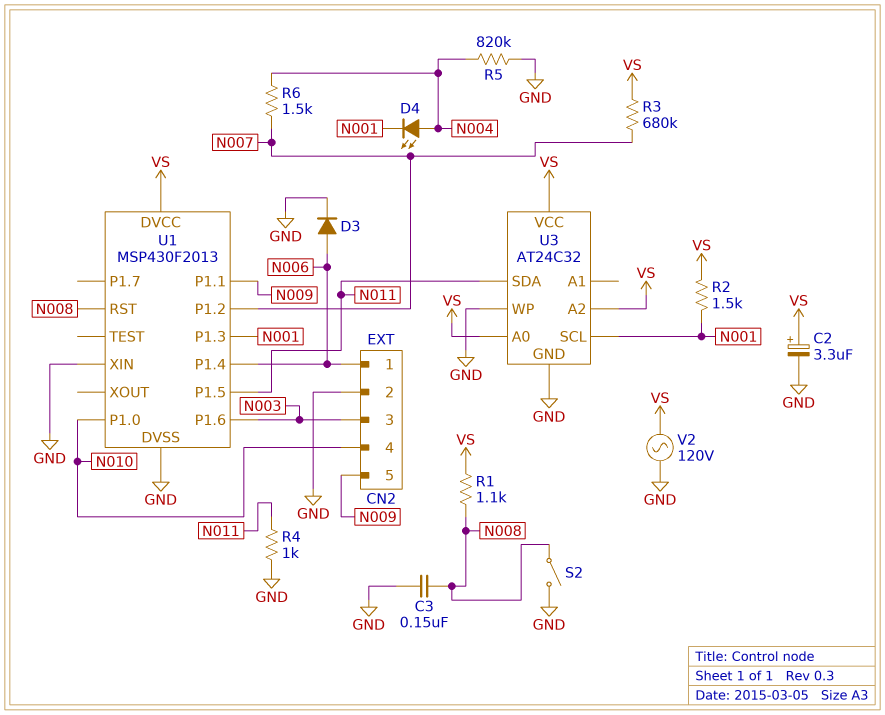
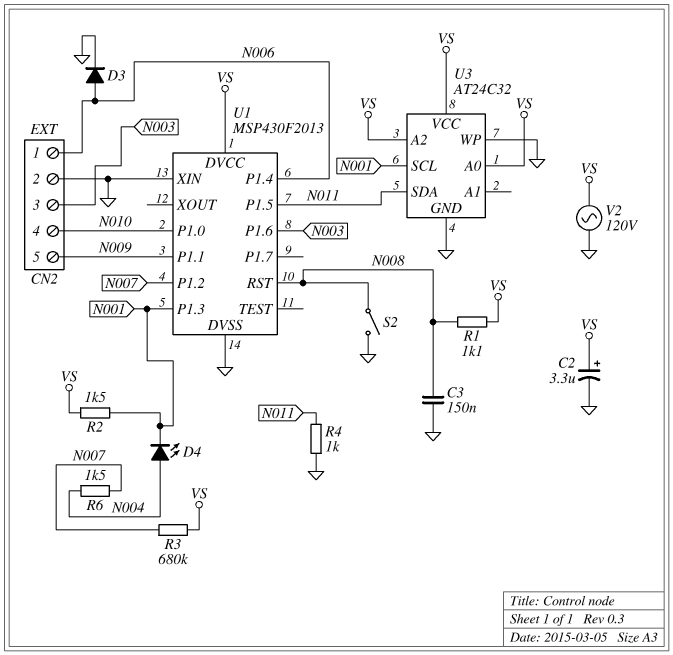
R5: 820k (GND, N004) -> none

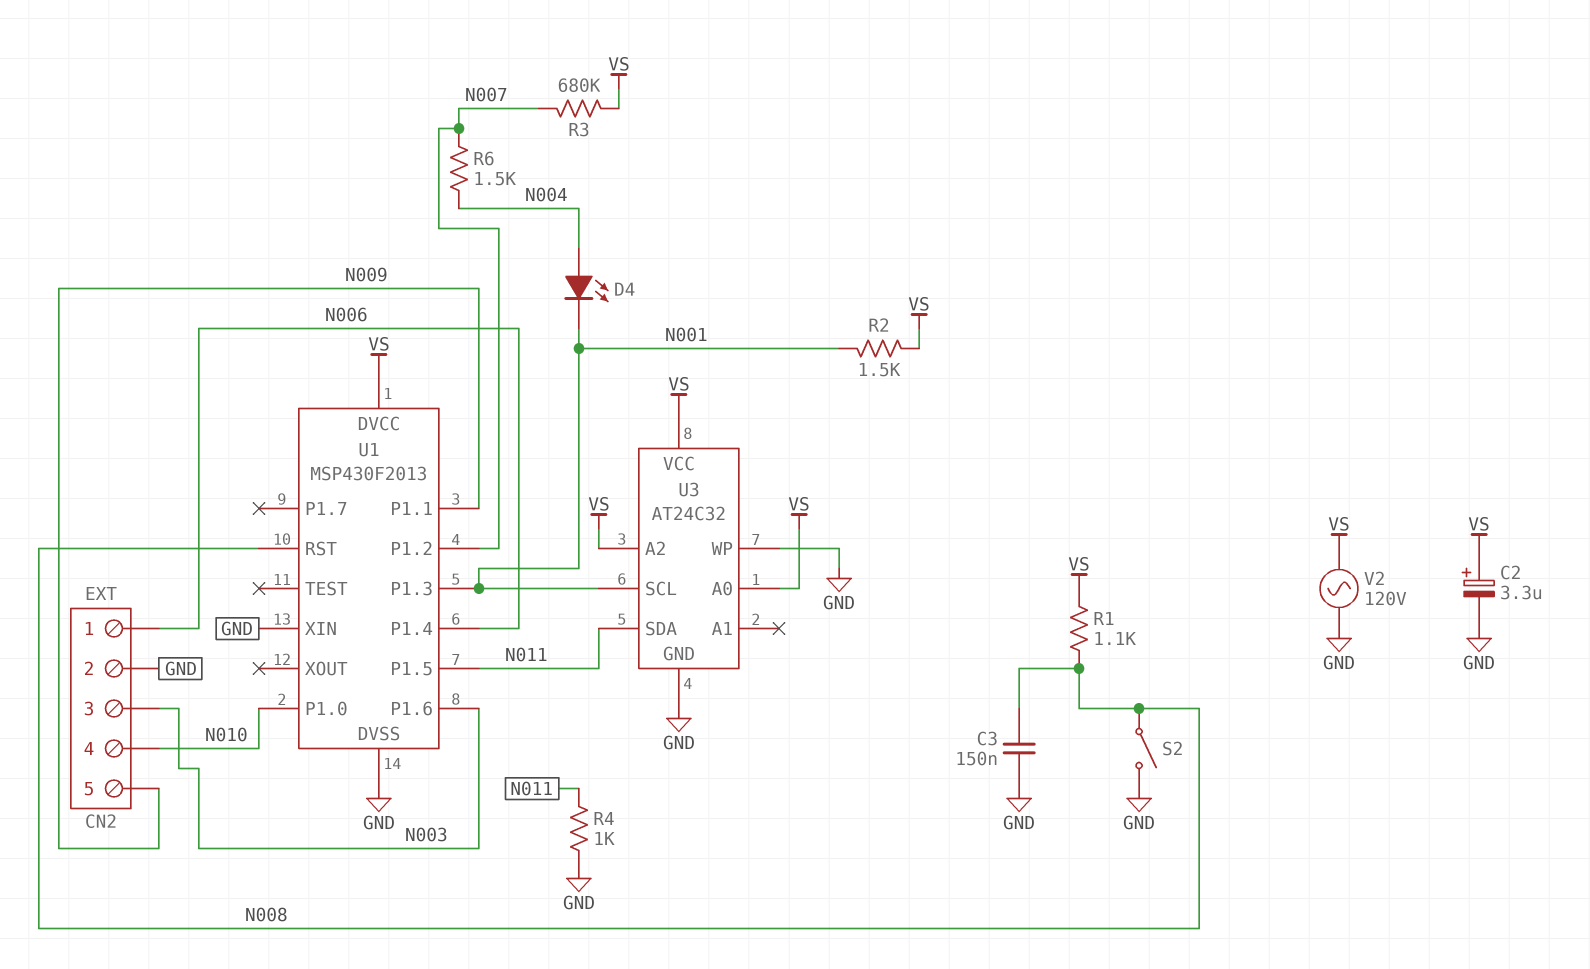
D3: diode (A N006, K GND) -> none

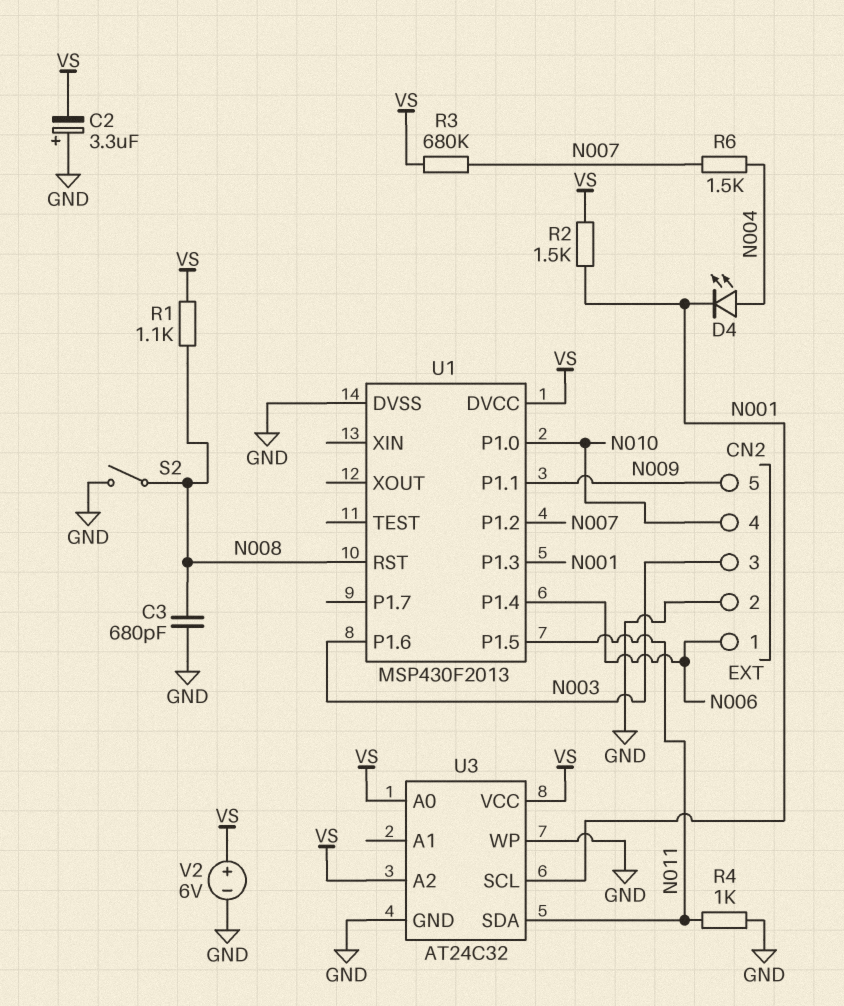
C2: 3.3uF (plus VS, minus GND) -> 3.3uF (plus GND, minus VS)
C3: 150nF (GND, N008) -> 680pF (GND, N008)
U1 pin XIN: GND -> none
V2: AC 120V (GND, VS) -> 6V (plus VS, minus GND)

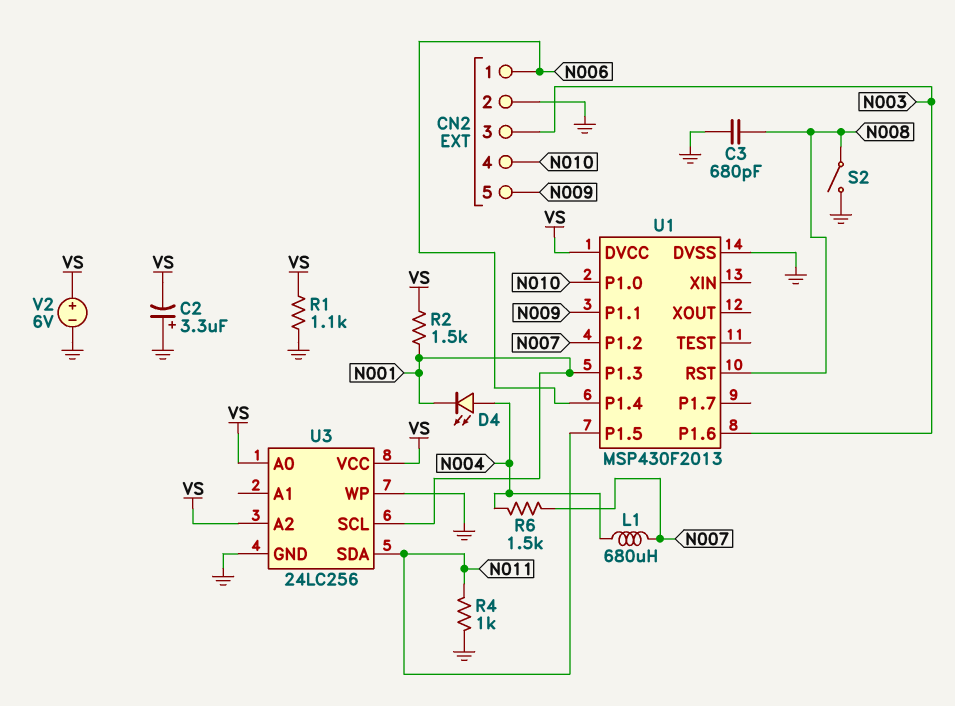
L1: none -> 680uH (N004, N007)
R1: 1.1k (N008, VS) -> 1.1k (GND, VS)
R3: 680k (N007, VS) -> none
U3: AT24C32 -> 24LC256

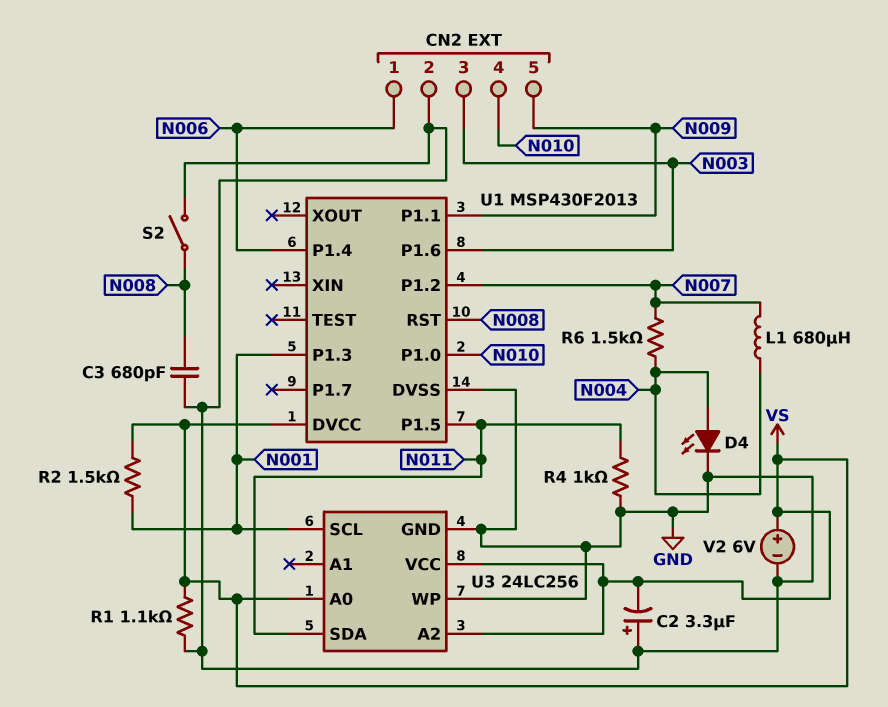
D4: LED (A N004, K N001) -> LED (A N004, K GND)

